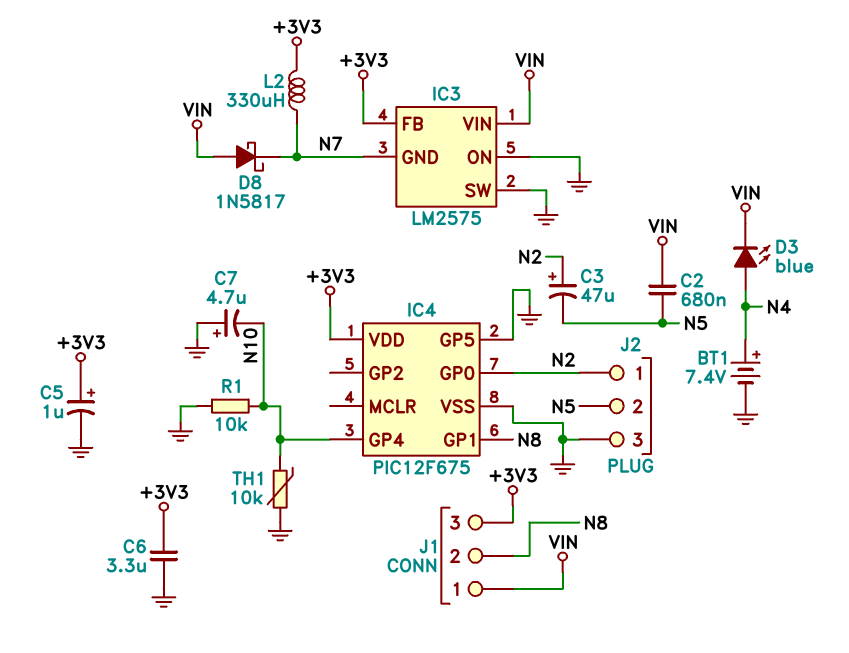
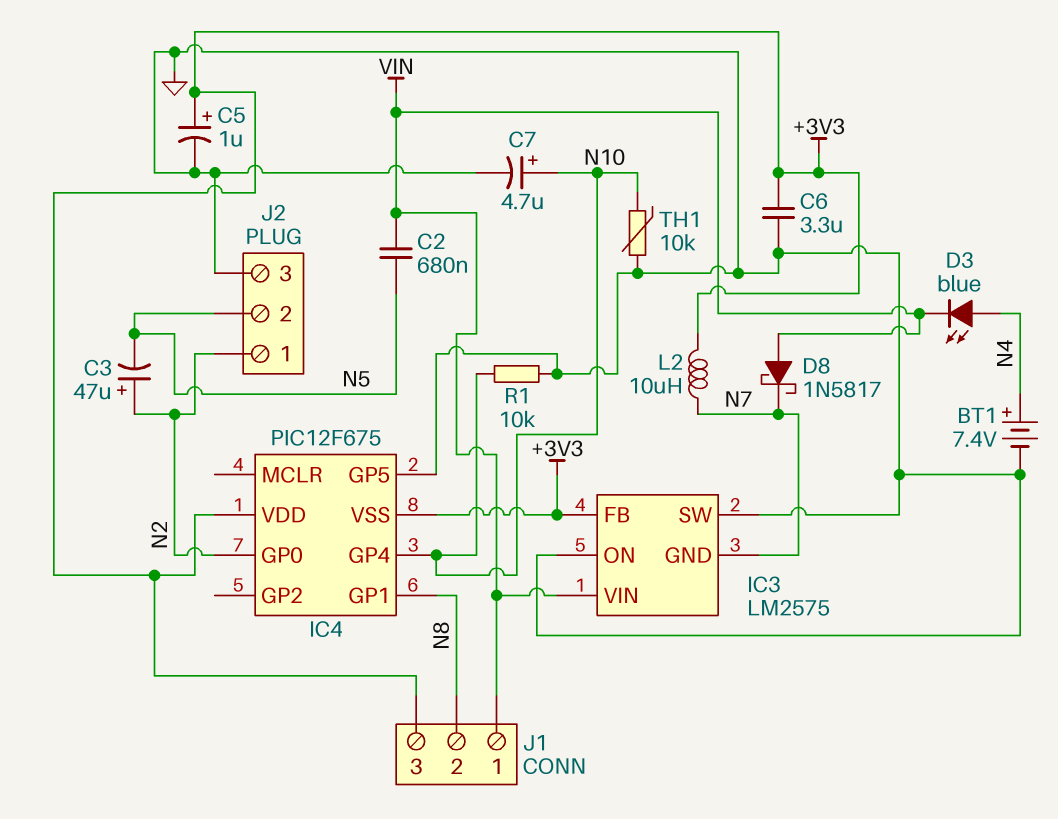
C7: 4.7uF (plus GND, minus N10) -> 4.7uF (plus N10, minus GND)
IC4 pin VSS: GND -> +3V3
L2: 330uH (+3V3, N7) -> 10uH (+3V3, N7)

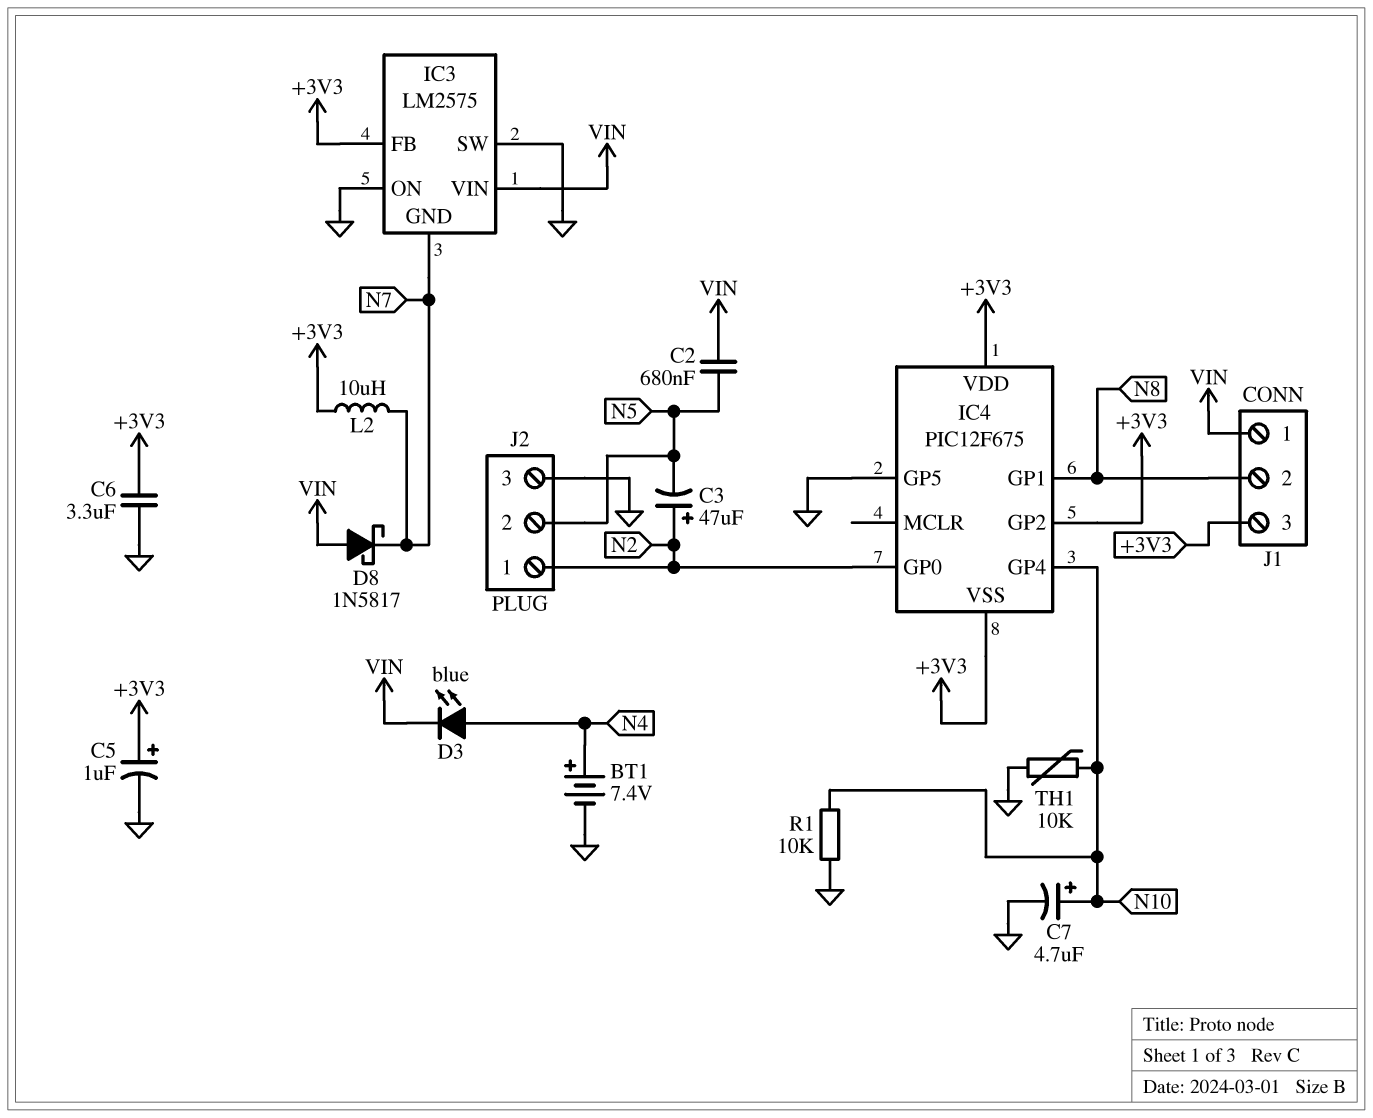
IC4 pin GP2: none -> +3V3

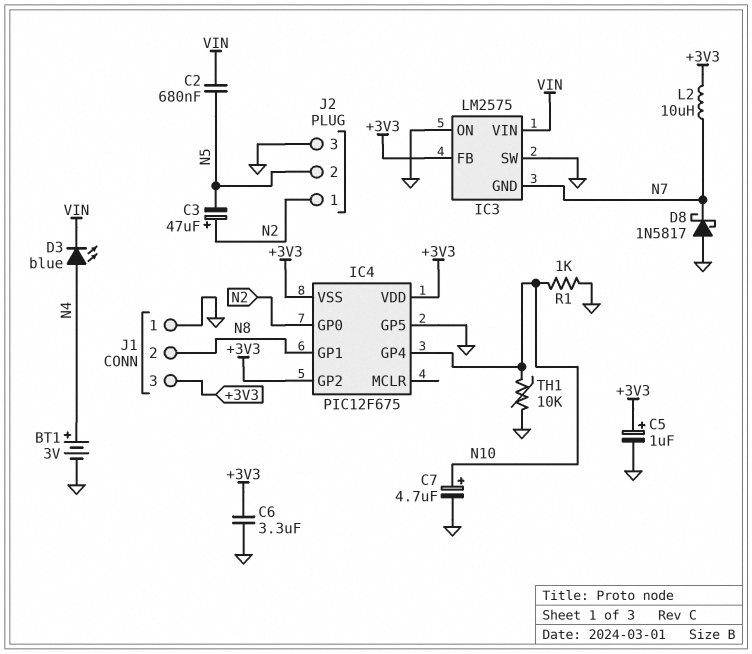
BT1: 7.4V (plus N4, minus GND) -> 3V (plus N4, minus GND)
D8: schottky 1N5817 (A VIN, K N7) -> schottky 1N5817 (A GND, K N7)
J1 pin 1: VIN -> GND
R1: 10k (GND, N10) -> 1k (GND, N10)

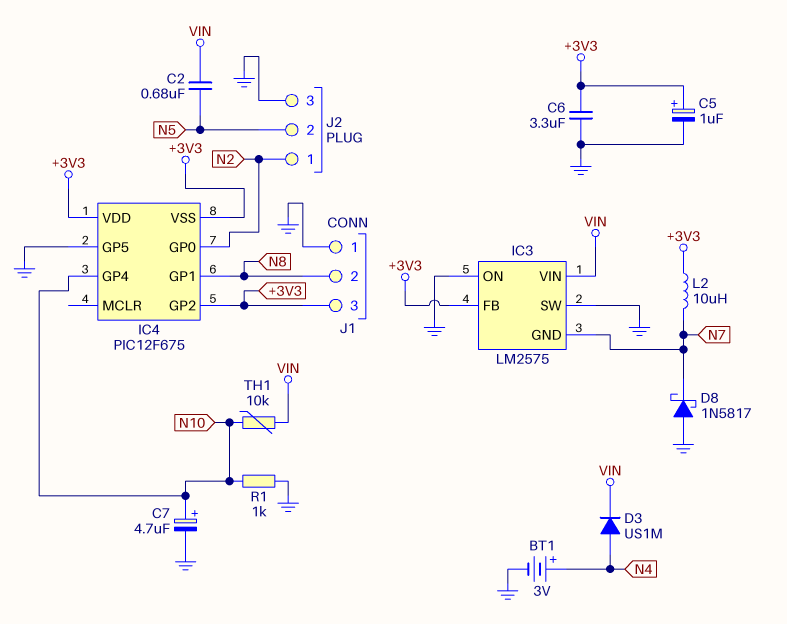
C3: 47uF (plus N2, minus N5) -> none
D3: LED blue (A N4, K VIN) -> diode US1M (A N4, K VIN)
TH1: 10k (GND, N10) -> 10k (N10, VIN)

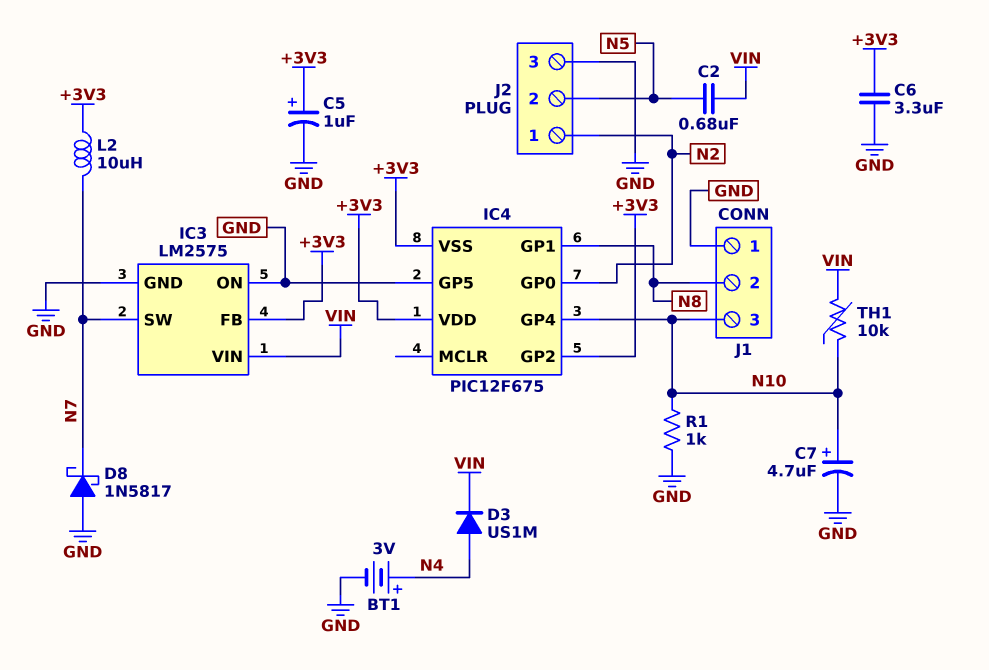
IC3 pin GND: N7 -> GND
IC3 pin SW: GND -> N7
J1 pin 3: +3V3 -> N10

